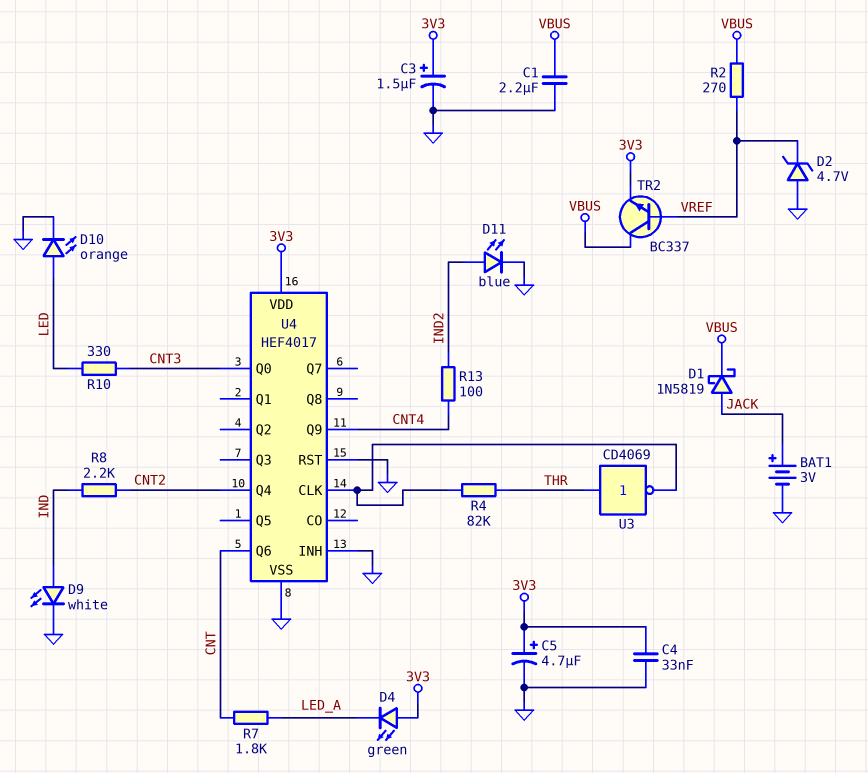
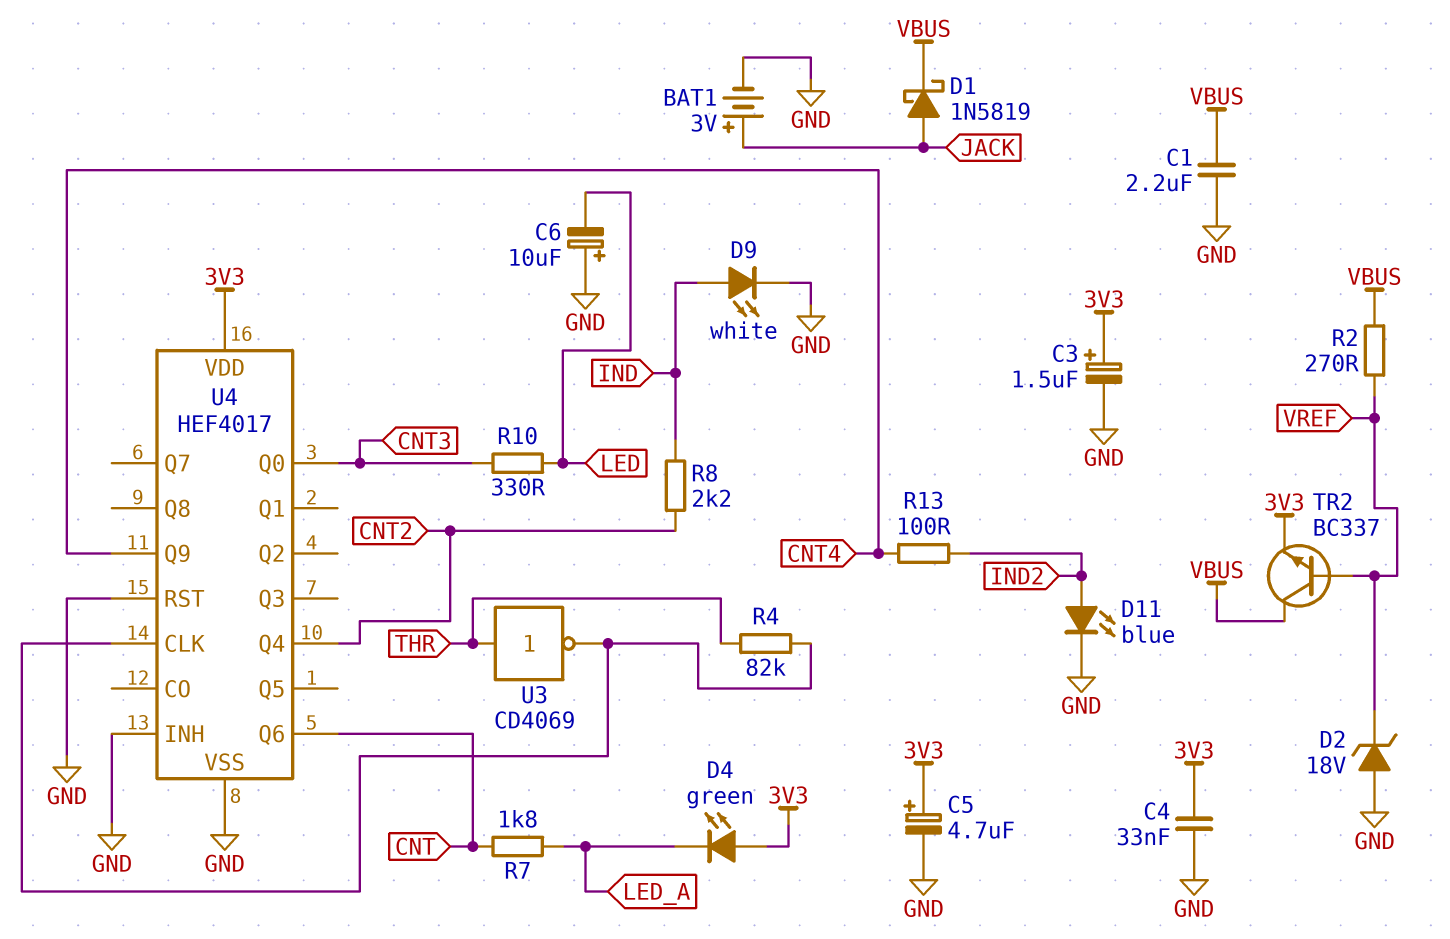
C6: none -> 10uF (plus GND, minus LED)
D2: zener 4.7V (A GND, K VREF) -> zener 18V (A GND, K VREF)
D10: LED orange (A LED, K GND) -> none

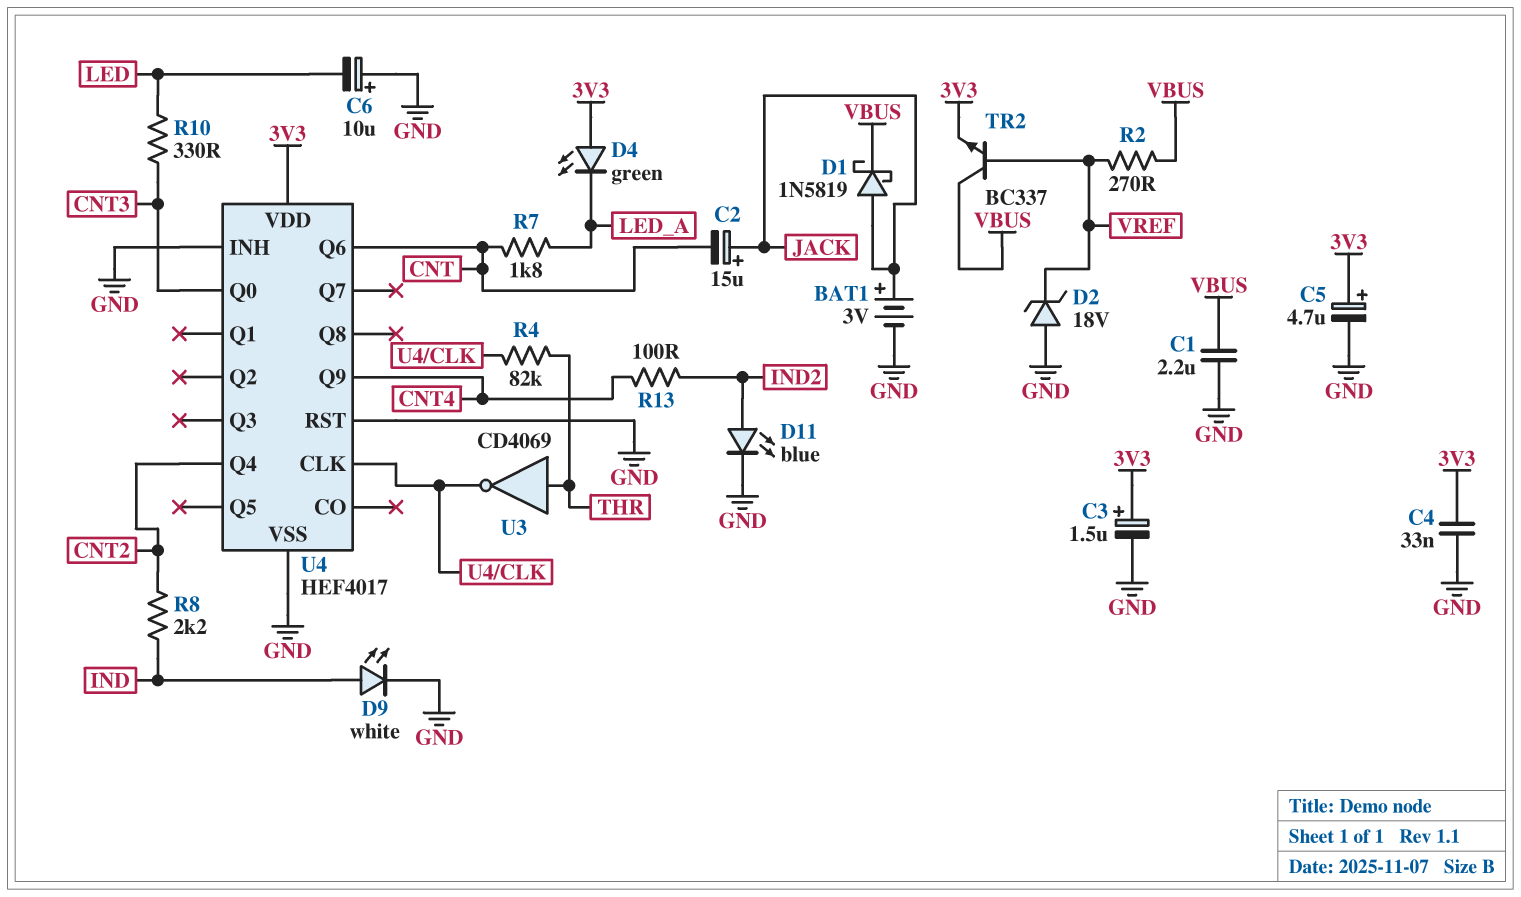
C2: none -> 15uF (plus JACK, minus CNT)

